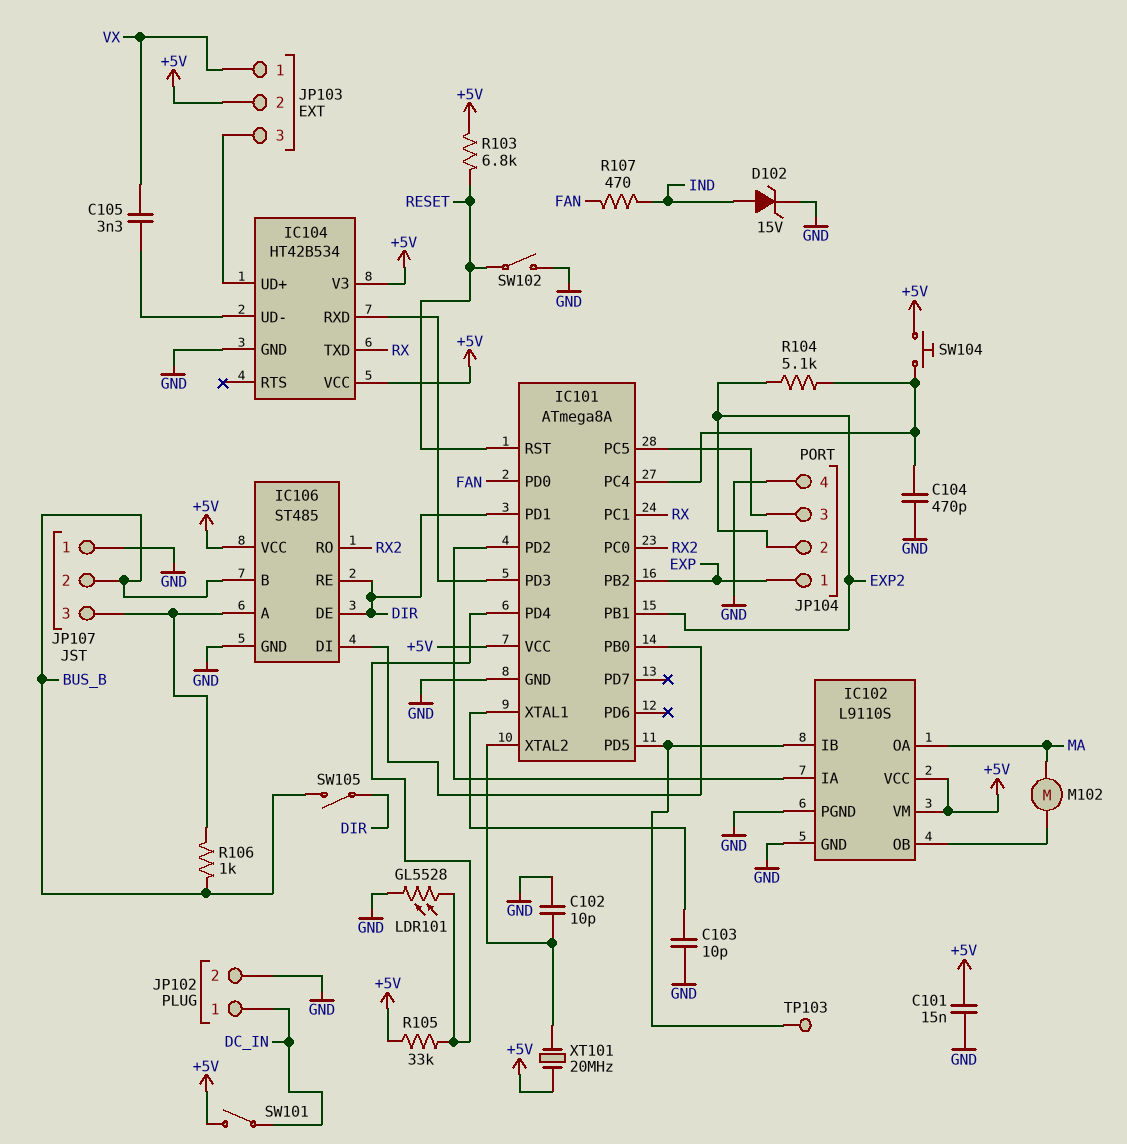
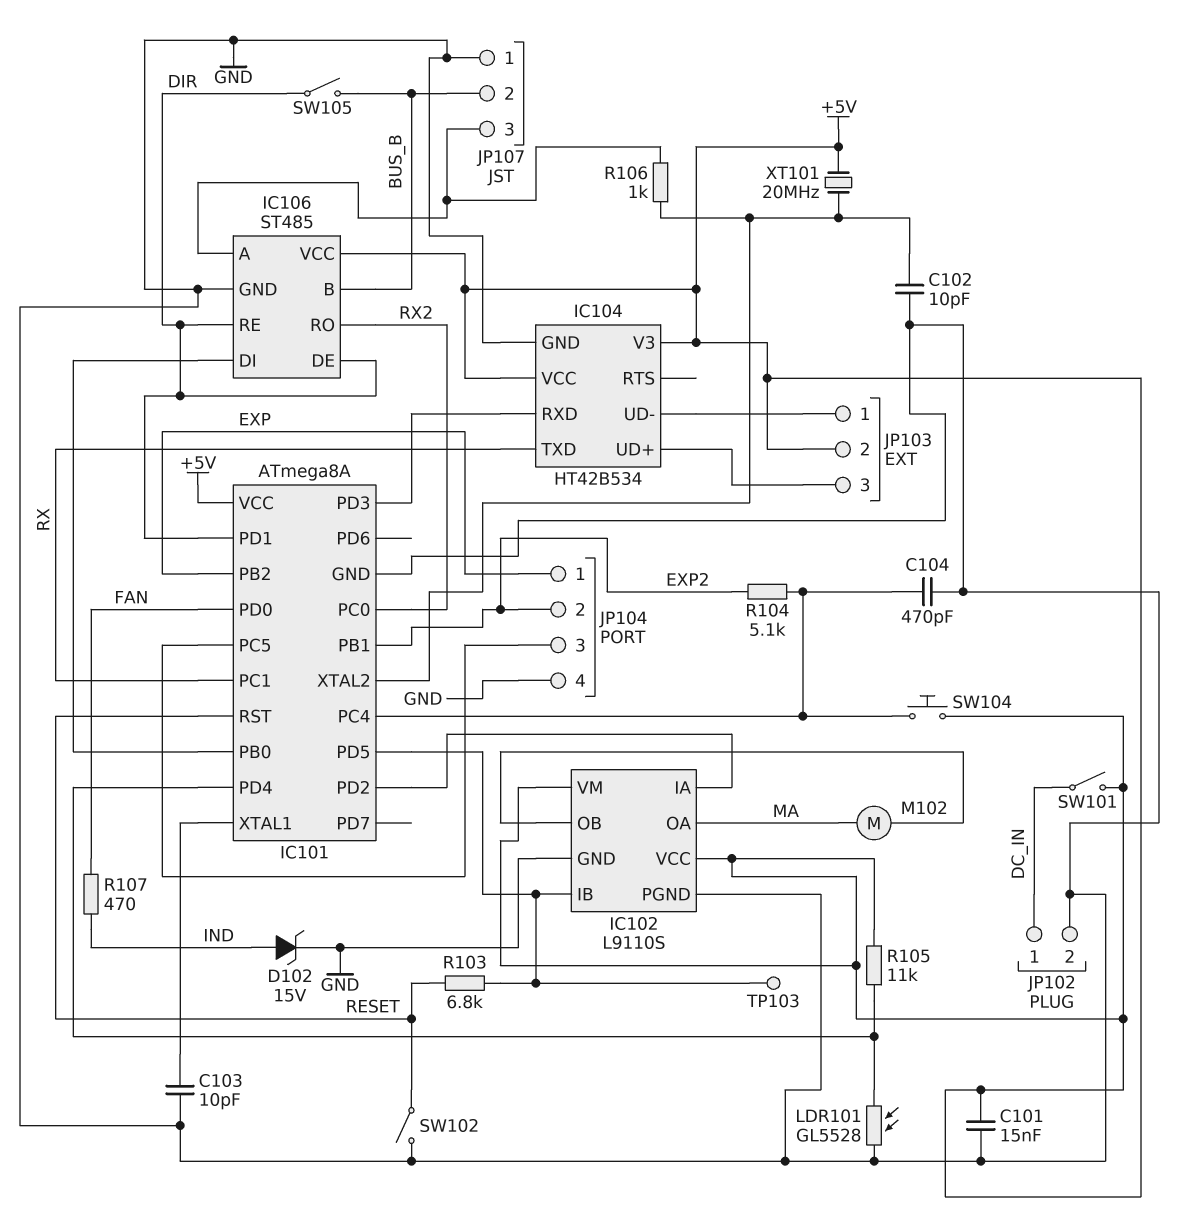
C105: 3.3nF (IC104/UD-, VX) -> none
JP103 pin 1: VX -> IC104/UD-
R103: 6.8k (+5V, RESET) -> 6.8k (IC101/PD5, RESET)
R105: 33k (+5V, IC101/PD4) -> 11k (+5V, IC101/PD4)
R106: 1k (BUS_B, IC106/A) -> 1k (IC101/XTAL2, IC106/A)

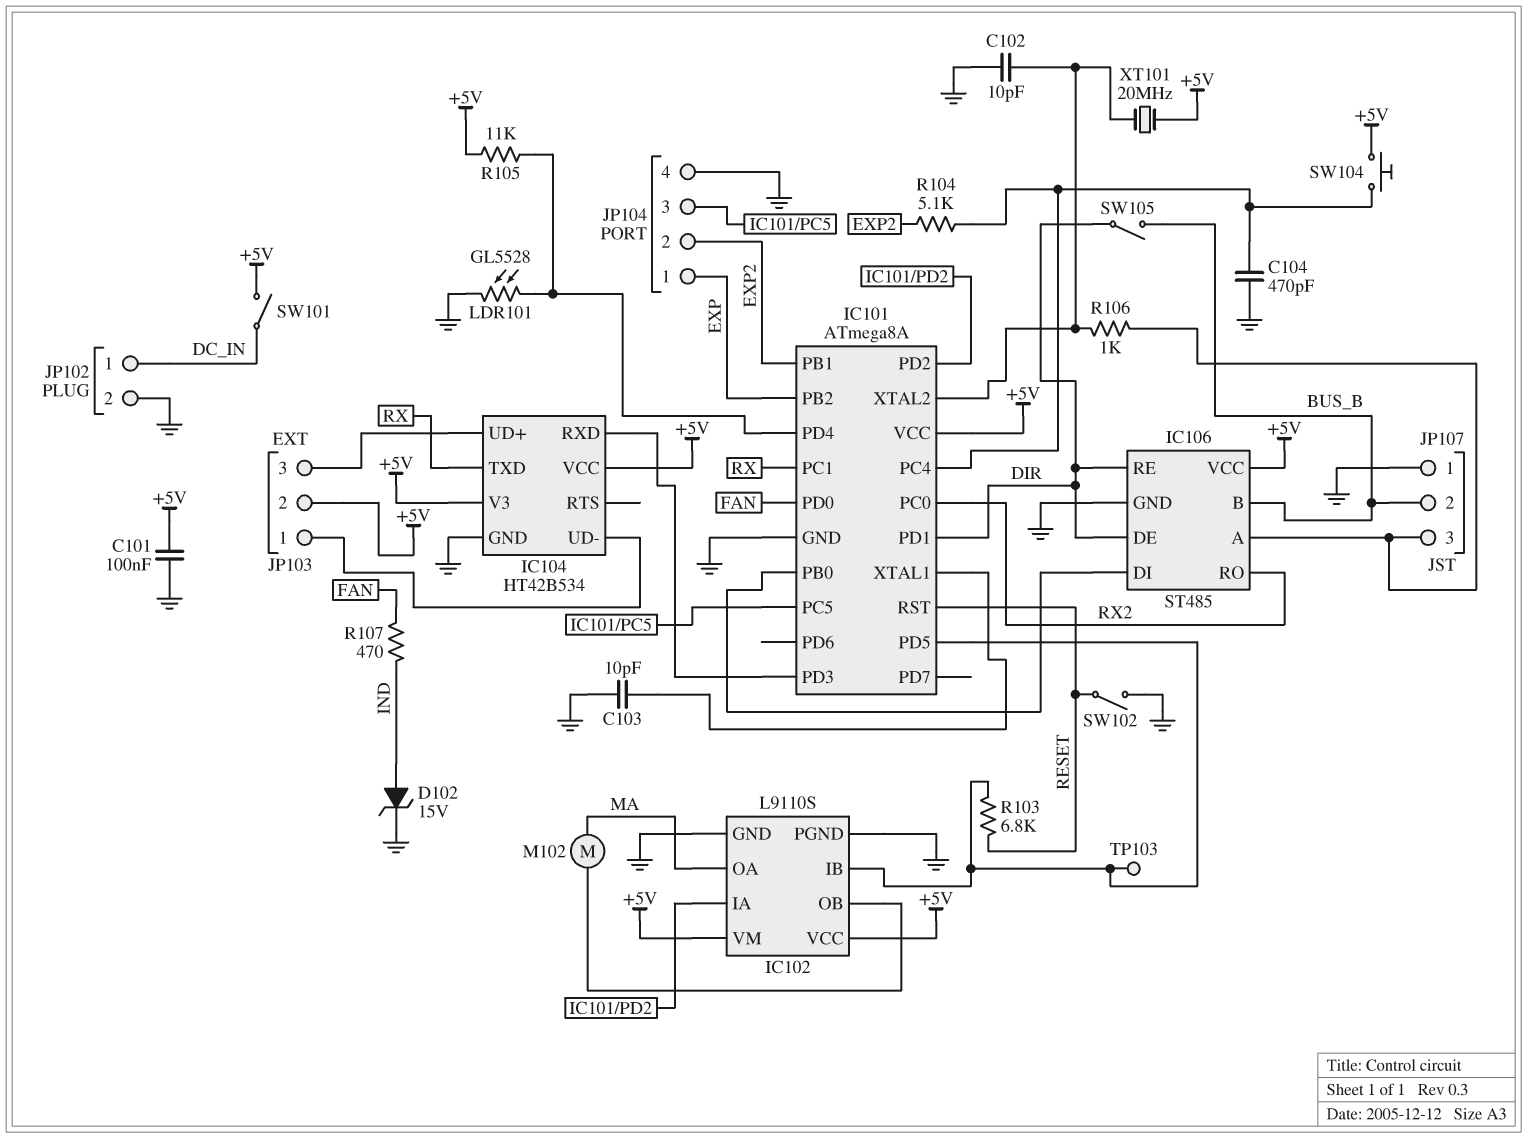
C101: 15nF (+5V, GND) -> 100nF (+5V, GND)

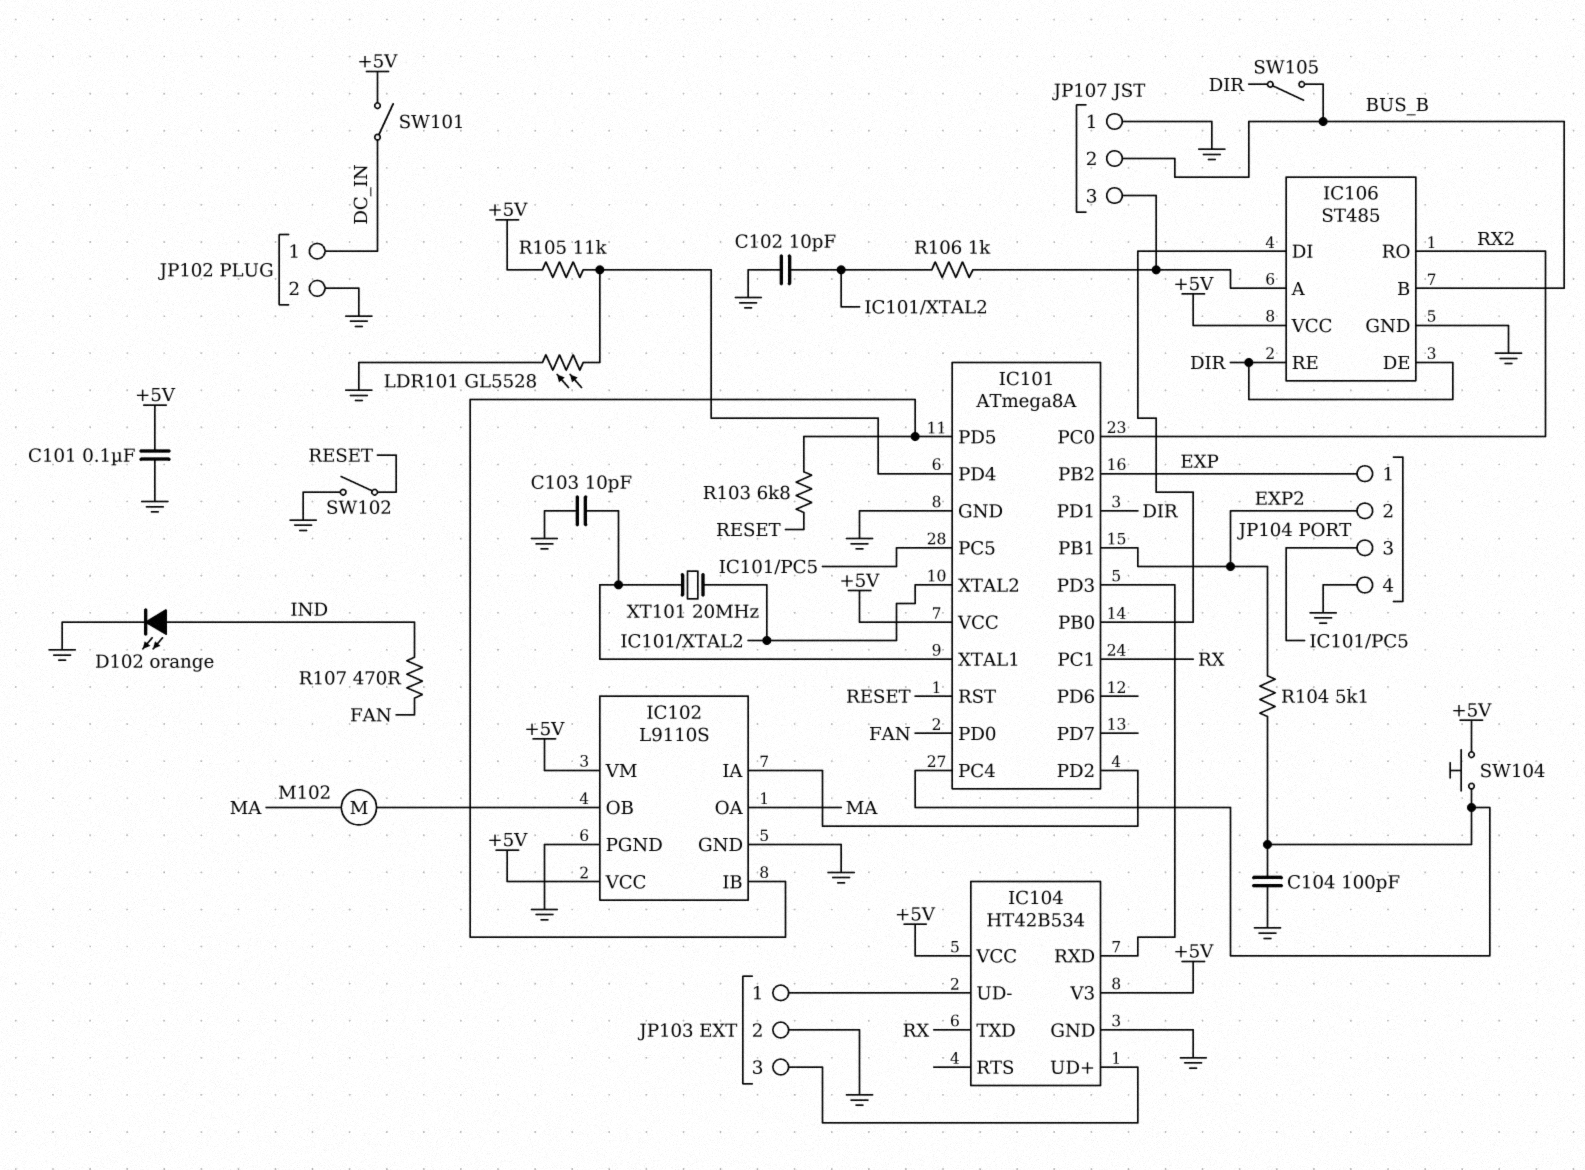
C104: 470pF (GND, IC101/PC4) -> 100pF (GND, IC101/PC4)
D102: zener 15V (A IND, K GND) -> LED orange (A IND, K GND)
JP103 pin 2: +5V -> GND
TP103: test point (IC101/PD5) -> none
XT101: 20MHz (+5V, IC101/XTAL2) -> 20MHz (IC101/XTAL1, IC101/XTAL2)

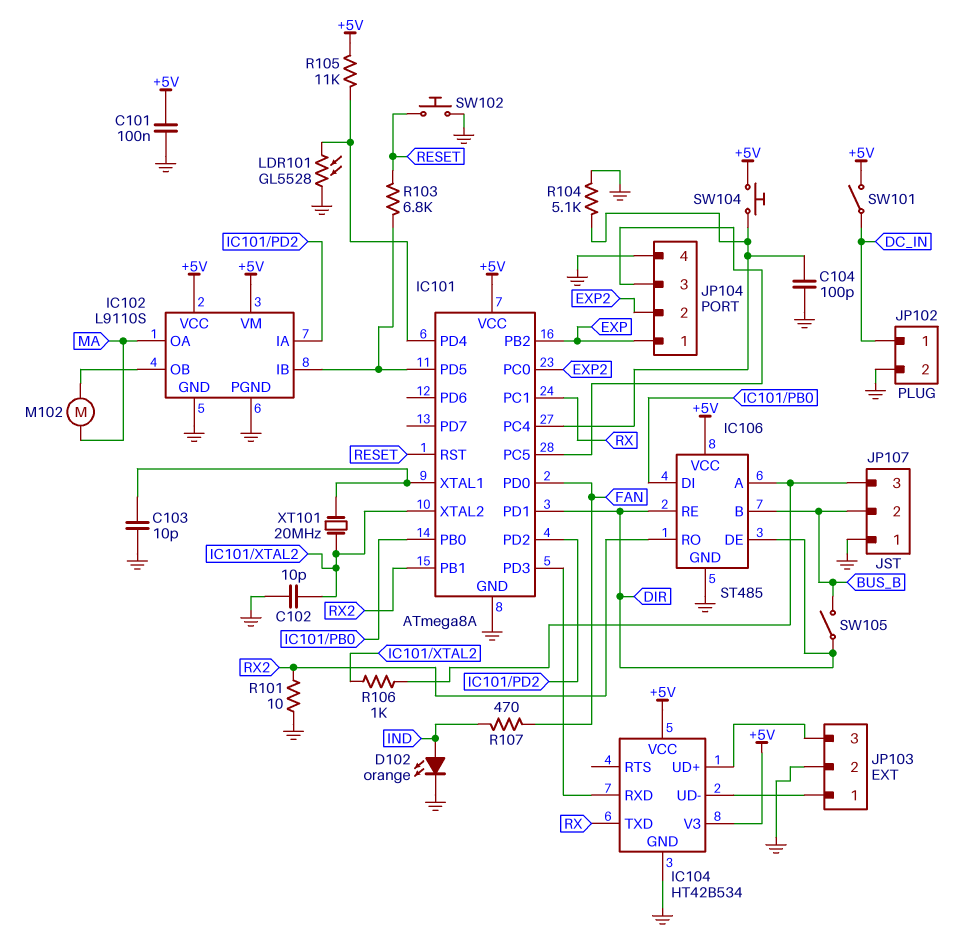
IC101 pin PB1: EXP2 -> RX2
IC101 pin PC0: RX2 -> EXP2
R101: none -> 10 (GND, RX2)
R104: 5.1k (EXP2, IC101/PC4) -> 5.1k (GND, IC101/PC4)
SW102: switch (GND, RESET) -> button (GND, RESET)

